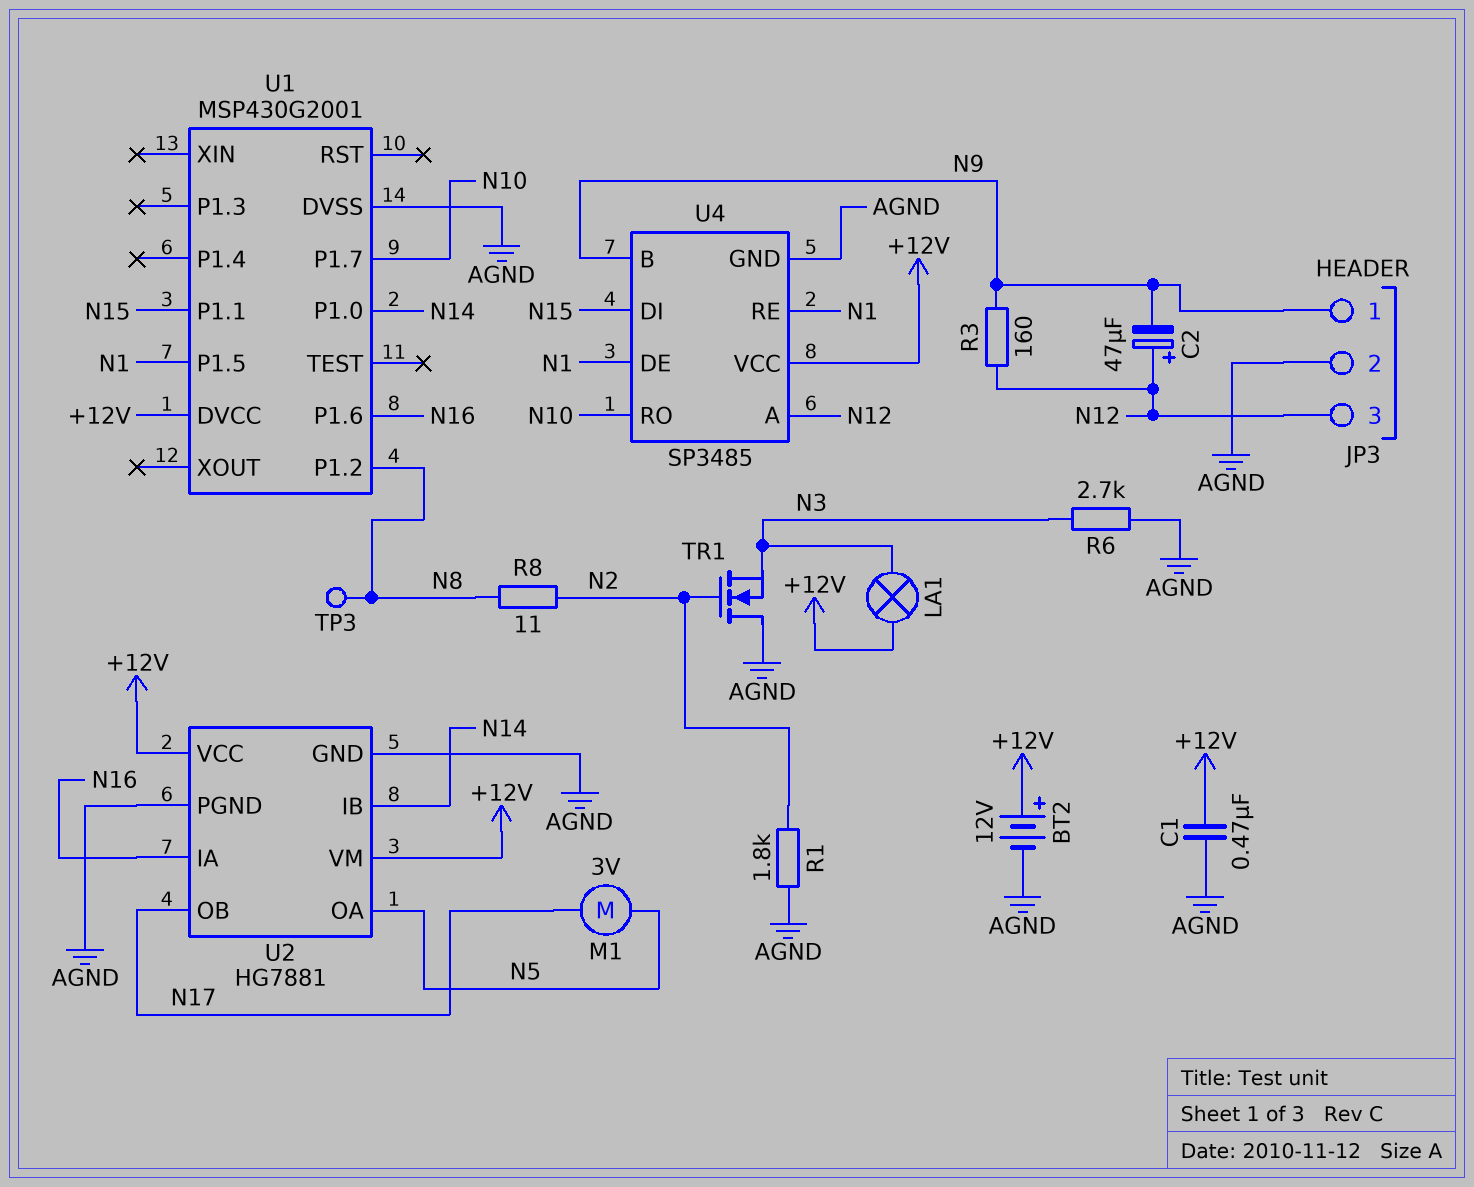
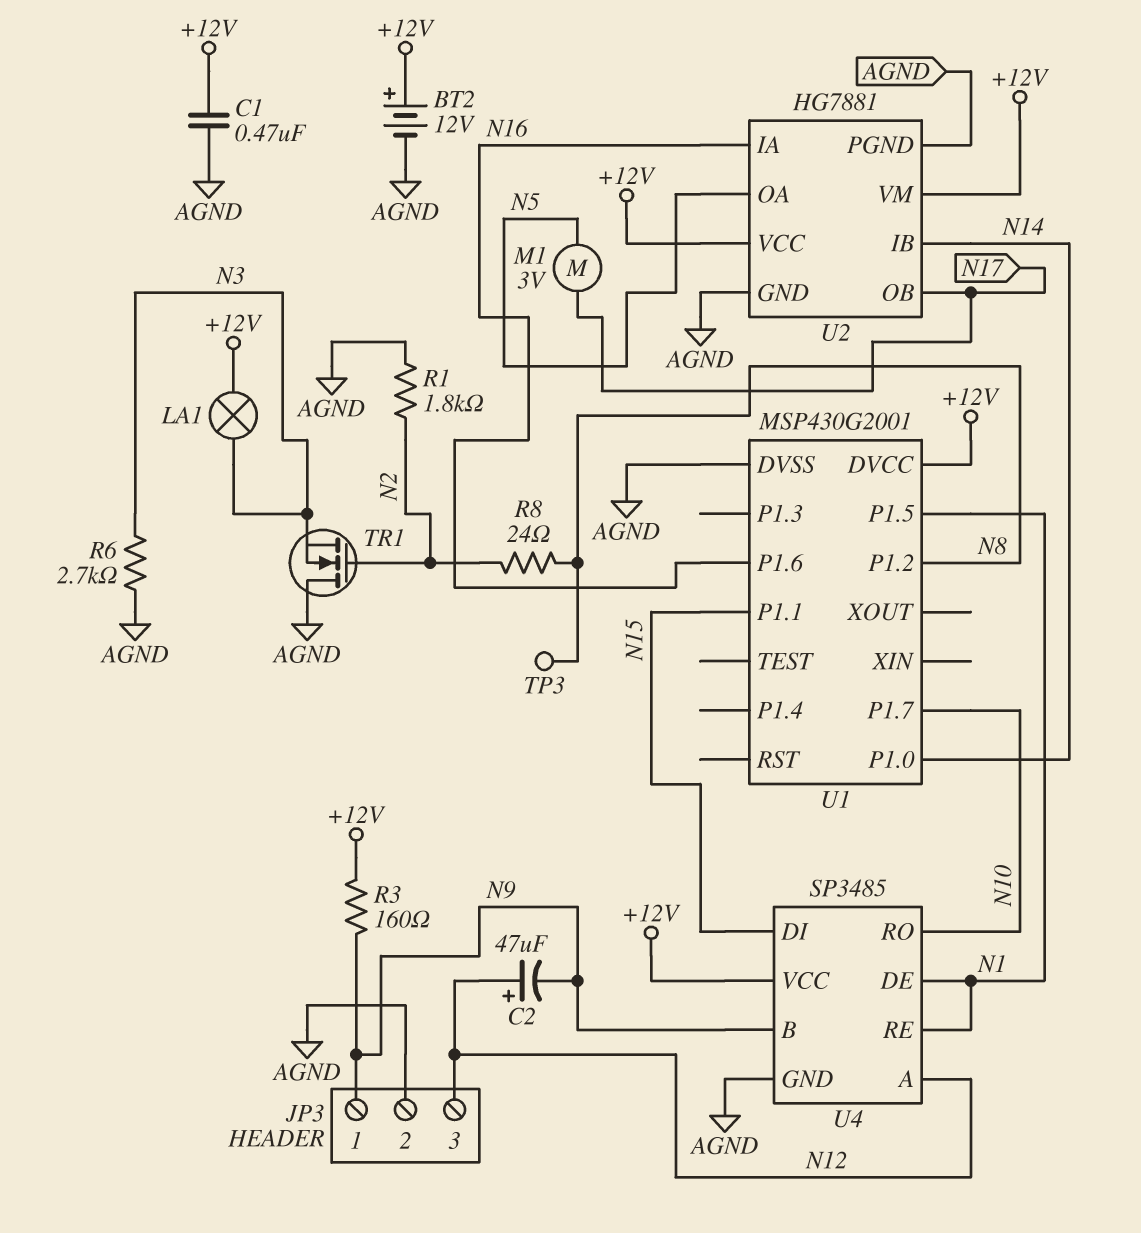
R3: 160 (N9, N12) -> 160 (+12V, N9)
R8: 11 (N2, N8) -> 24 (N2, N8)

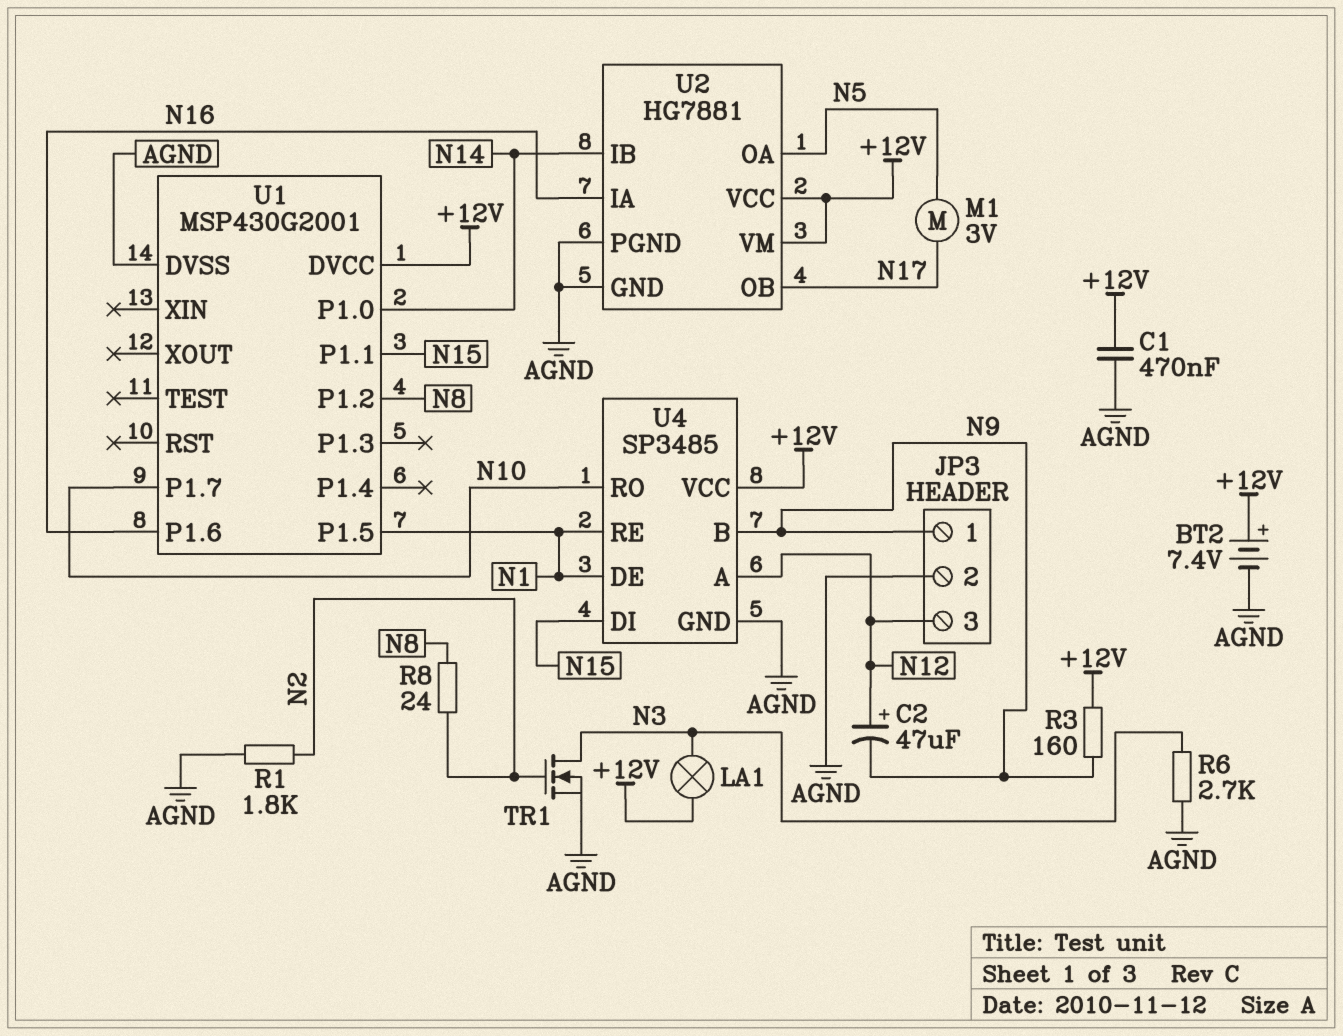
BT2: 12V (plus +12V, minus AGND) -> 7.4V (plus +12V, minus AGND)
TP3: test point (N8) -> none
TR1: NMOS (G N2, D AGND, S N3) -> NMOS (G N2, D N3, S AGND)

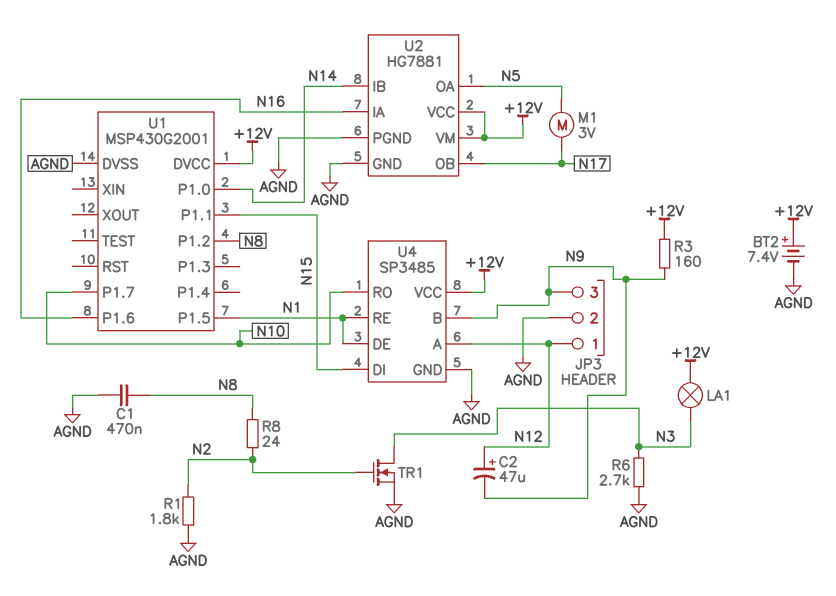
C1: 470nF (+12V, AGND) -> 470nF (AGND, N8)
JP3 pin 1: N9 -> N12
JP3 pin 3: N12 -> N9

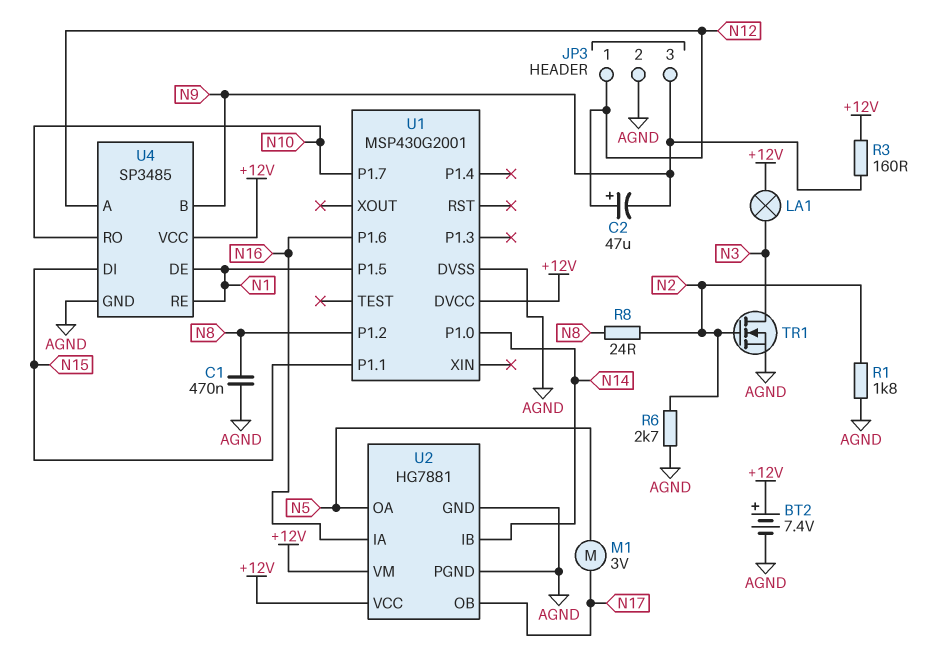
R6: 2.7k (AGND, N3) -> 2.7k (AGND, N2)

